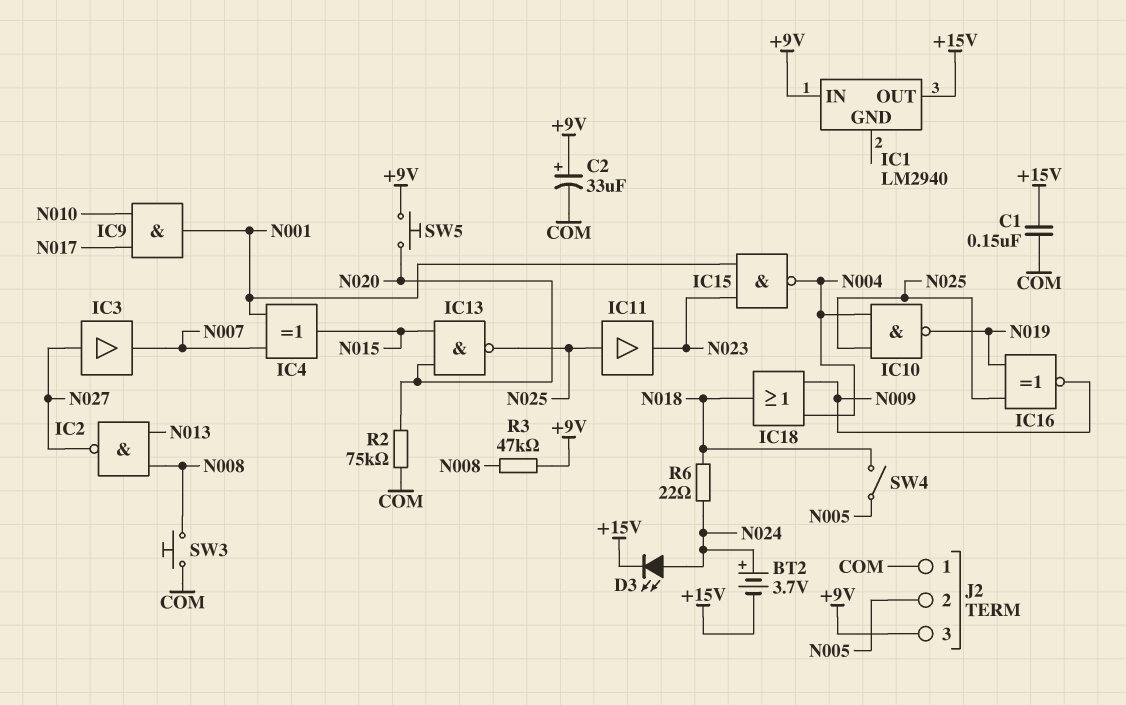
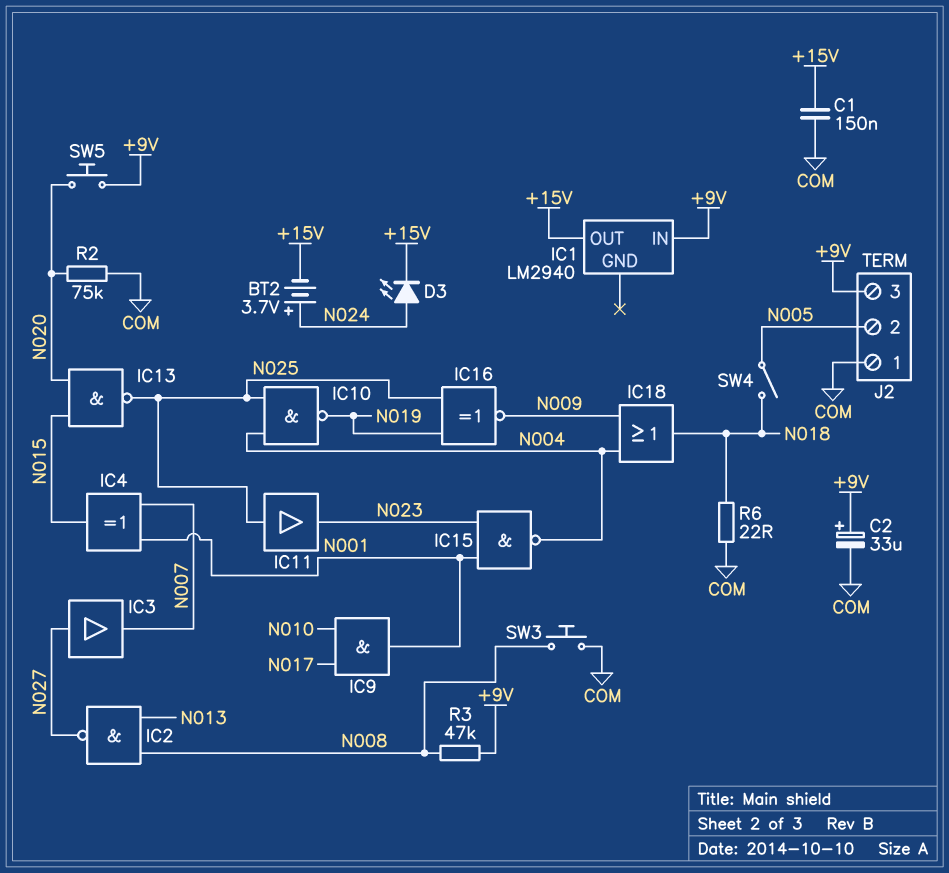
R6: 22 (N018, N024) -> 22 (COM, N018)

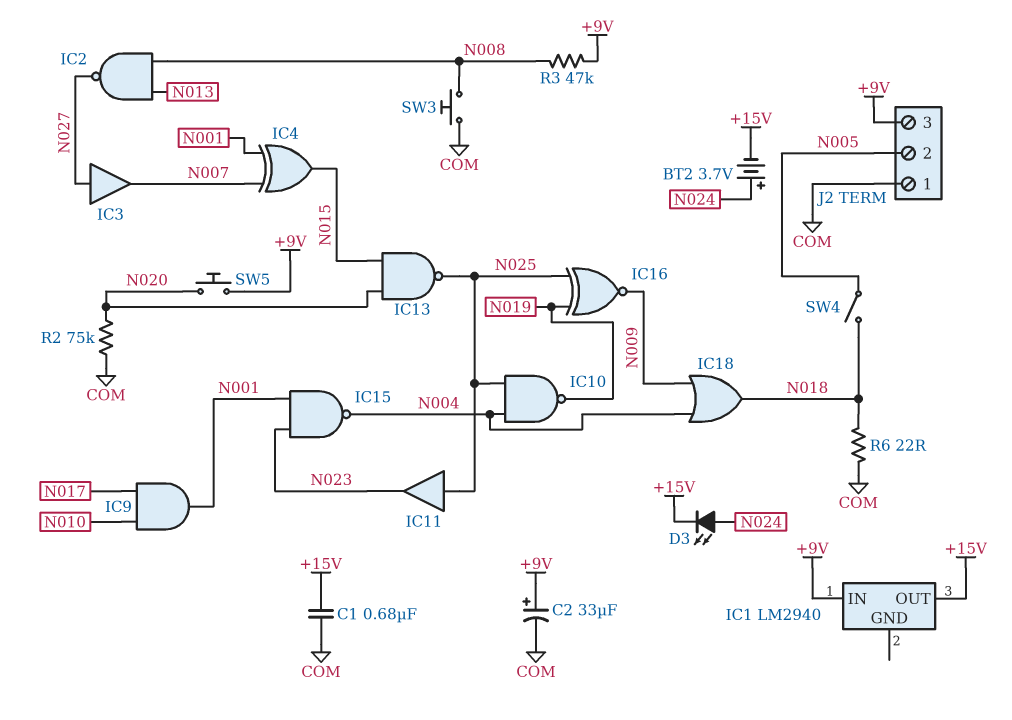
C1: 150nF (+15V, COM) -> 680nF (+15V, COM)

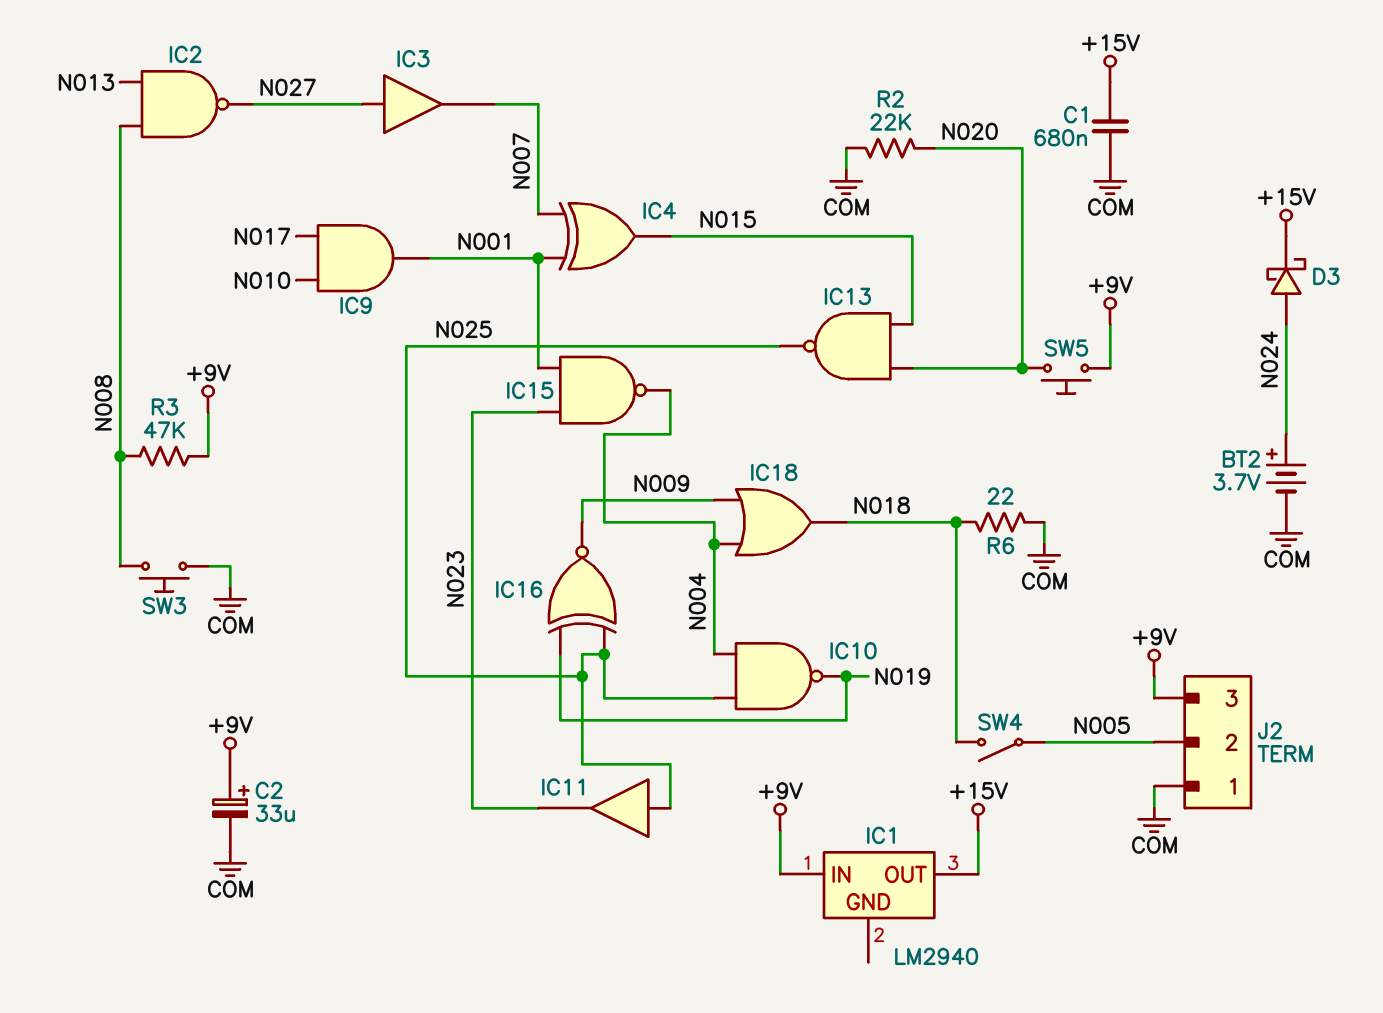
BT2: 3.7V (plus N024, minus +15V) -> 3.7V (plus N024, minus COM)
D3: LED (A N024, K +15V) -> schottky (A N024, K +15V)
R2: 75k (COM, N020) -> 22k (COM, N020)

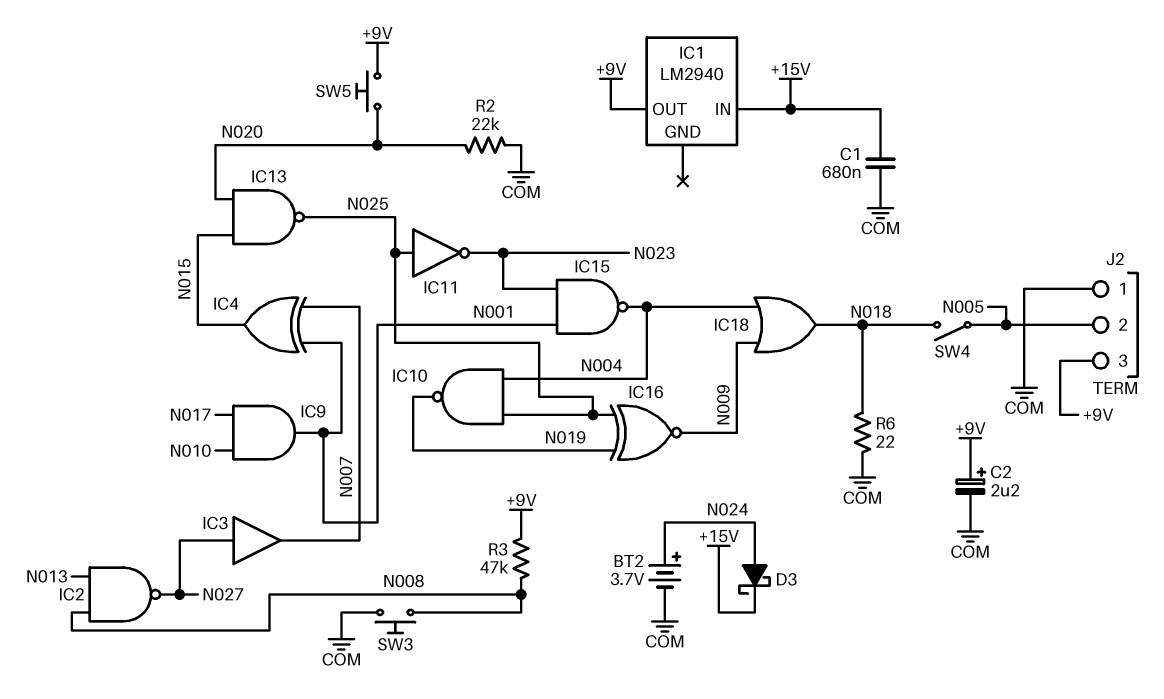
C2: 33uF (plus +9V, minus COM) -> 2.2uF (plus +9V, minus COM)
IC1 pin IN: +9V -> +15V
IC1 pin OUT: +15V -> +9V
IC11: buffer (in N025, out N023) -> NOT (in N025, out N023)

